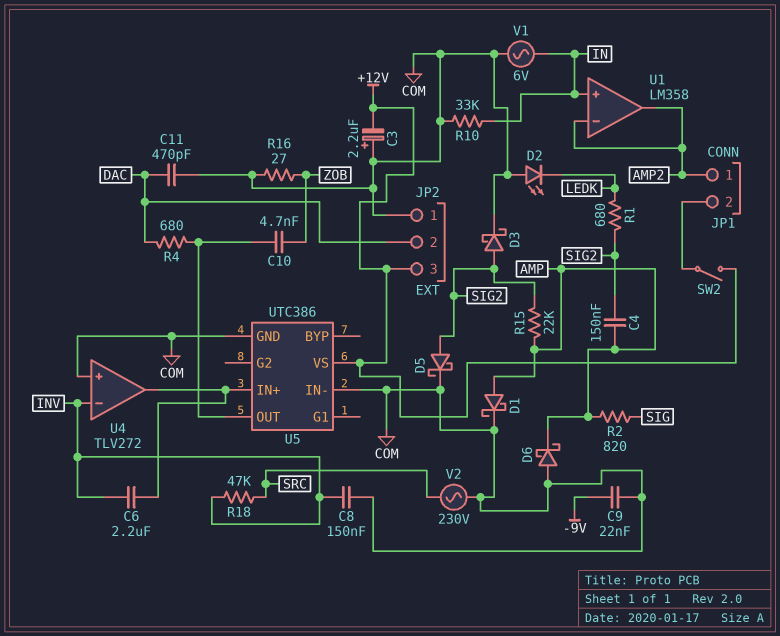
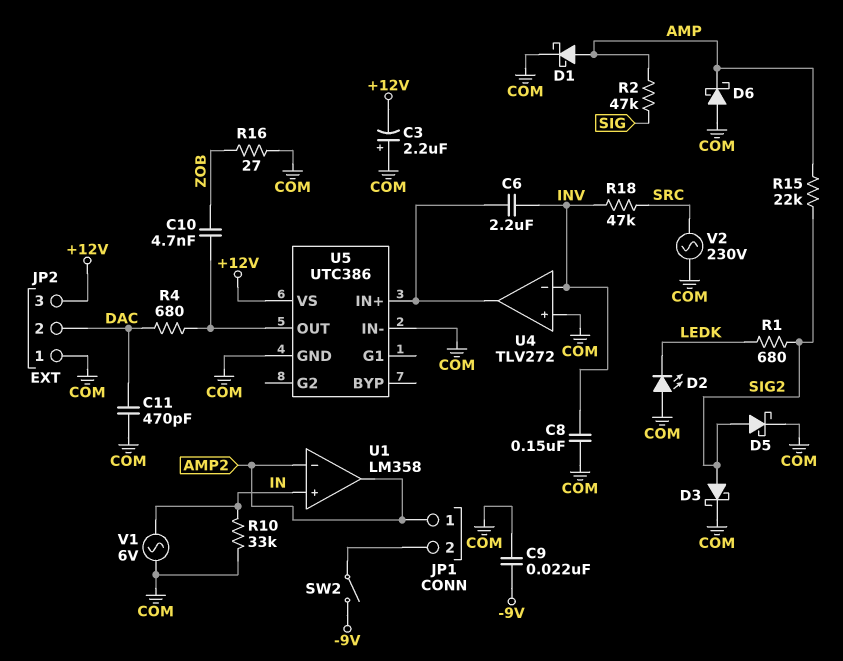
C4: 150nF (AMP, SIG2) -> none
R2: 820 (AMP, SIG) -> 47k (AMP, SIG)
SW2: switch (+12V, JP1/2) -> switch (-9V, JP1/2)

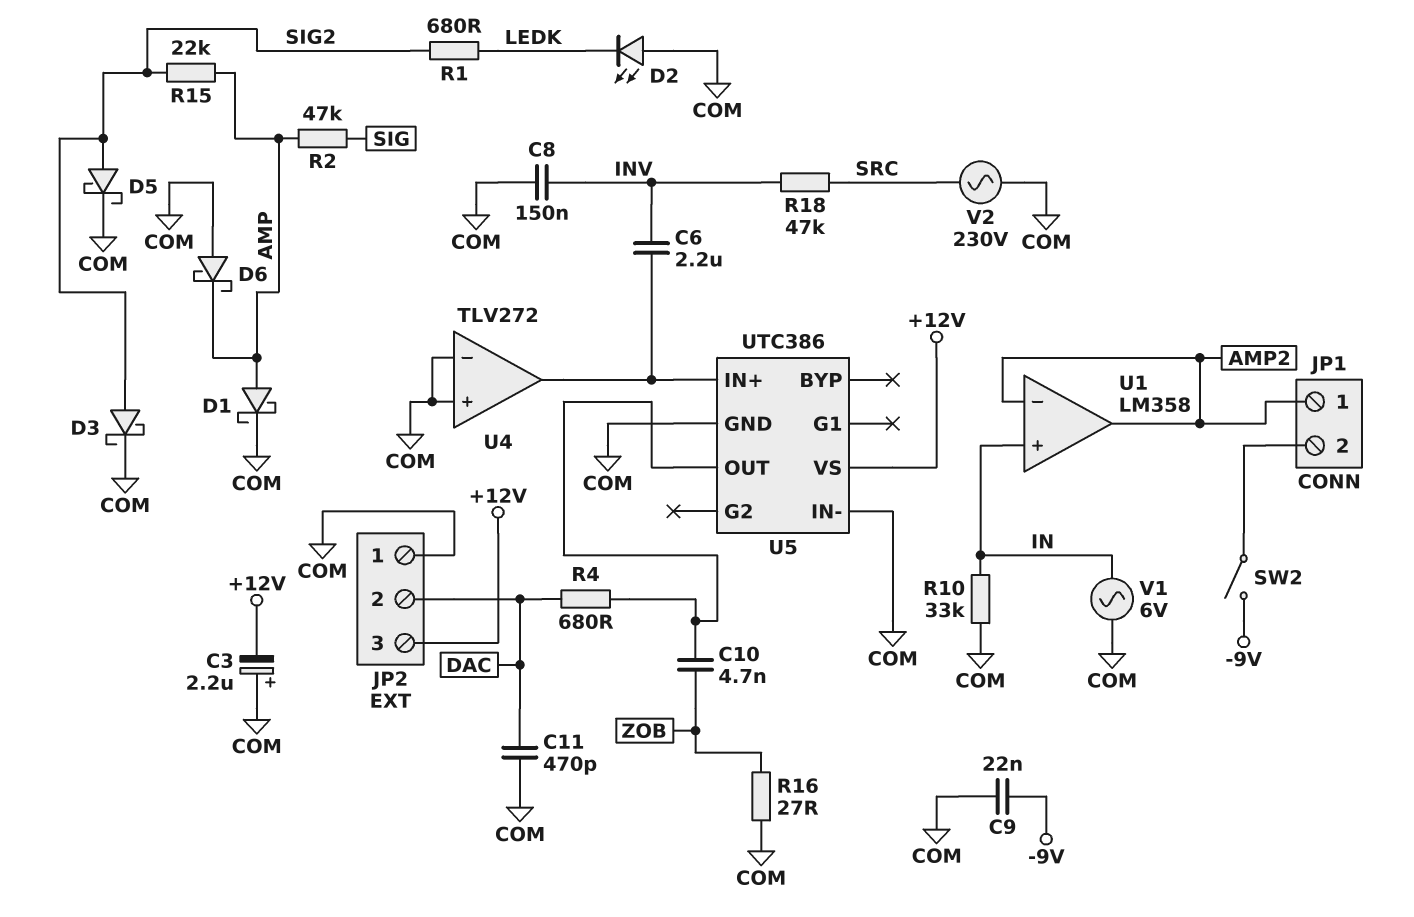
U4 pin in-: INV -> COM

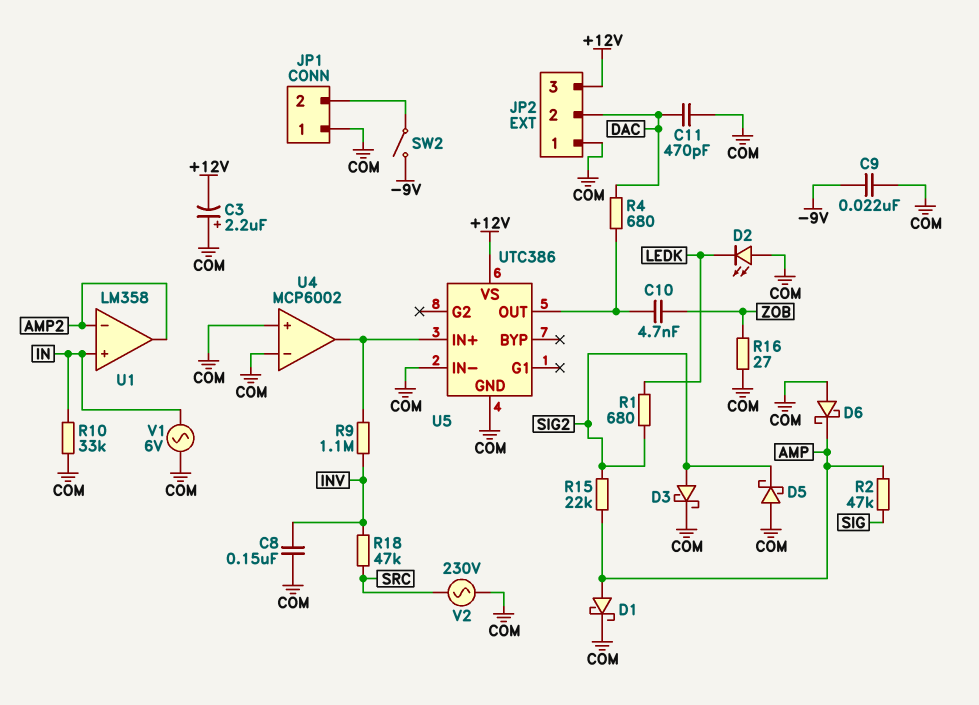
C6: 2.2uF (INV, U4/out) -> none
D5: schottky (A SIG2, K COM) -> schottky (A COM, K SIG2)
JP1 pin 1: AMP2 -> COM
R9: none -> 1.1M (INV, U4/out)
U4: TLV272 -> MCP6002

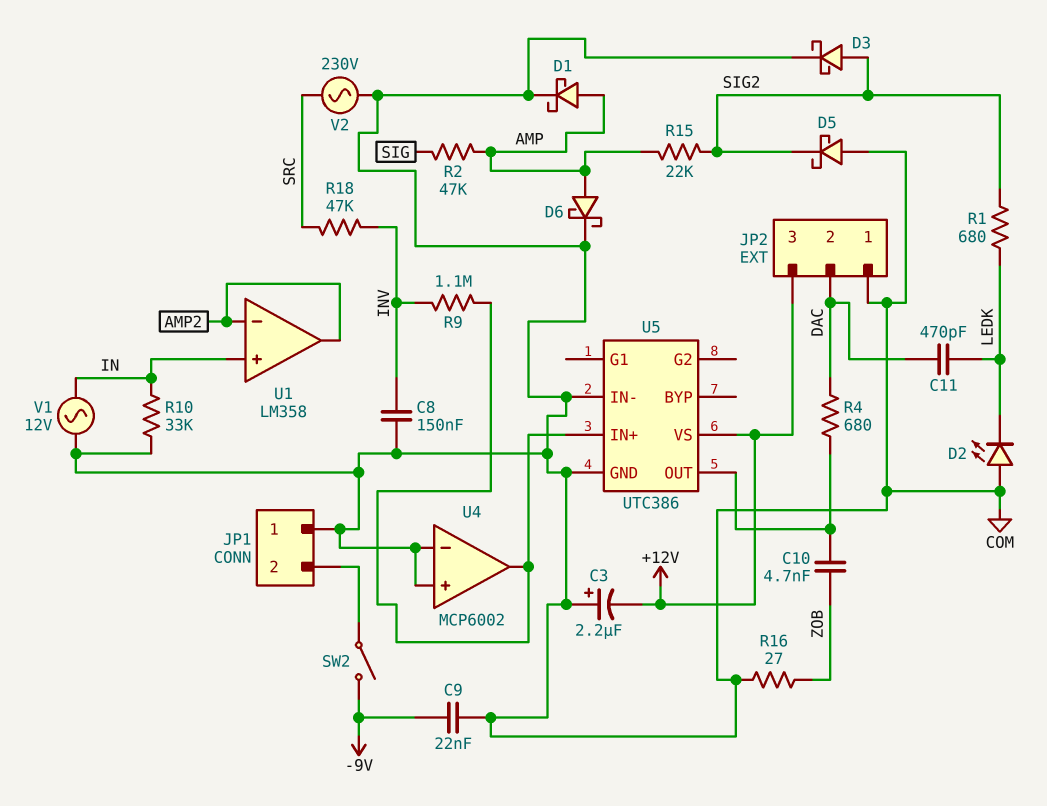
C11: 470pF (COM, DAC) -> 470pF (DAC, LEDK)
D6: schottky (A COM, K AMP) -> schottky (A AMP, K COM)
V1: AC 6V (COM, IN) -> AC 12V (COM, IN)

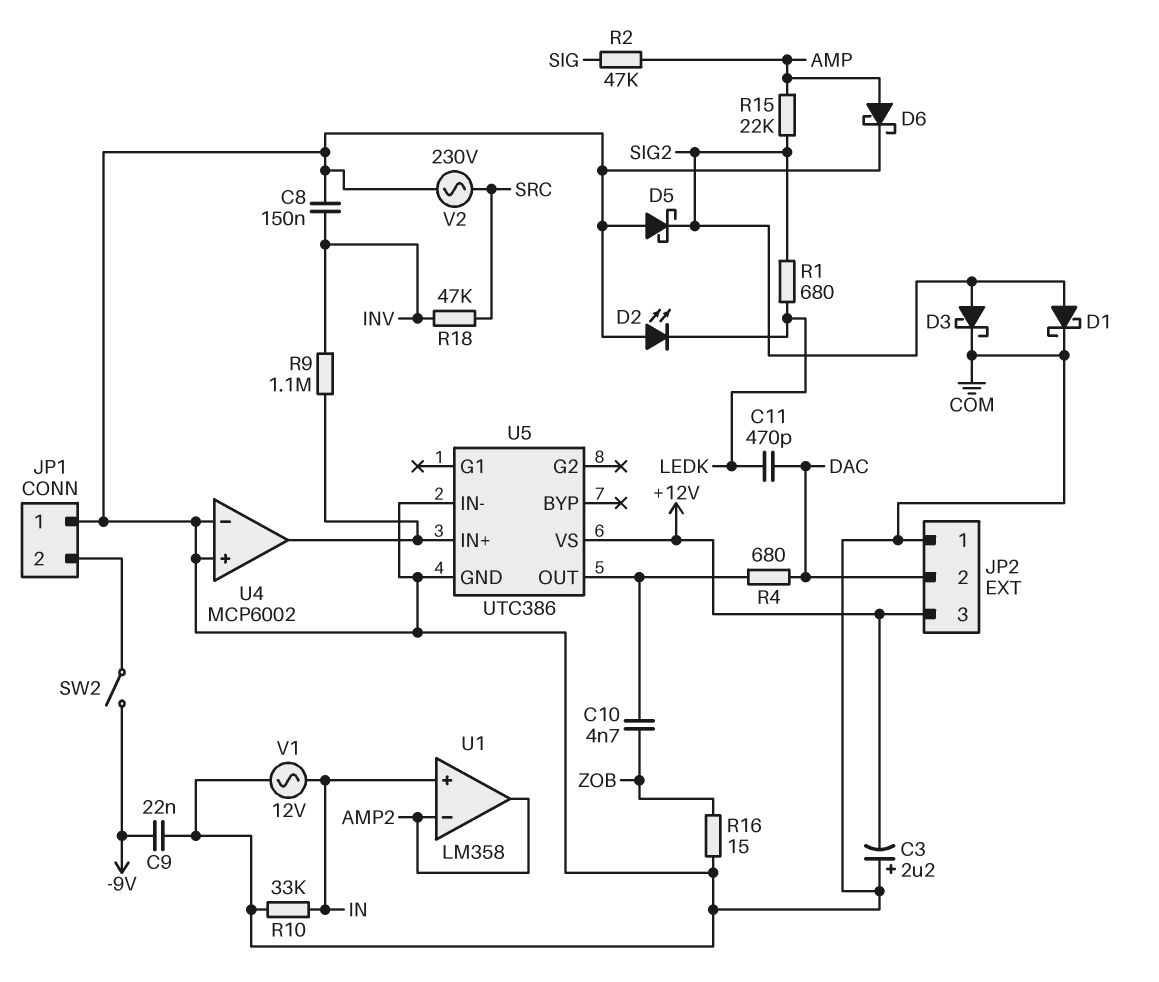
D1: schottky (A AMP, K COM) -> schottky (A SIG2, K COM)
R16: 27 (COM, ZOB) -> 15 (COM, ZOB)

